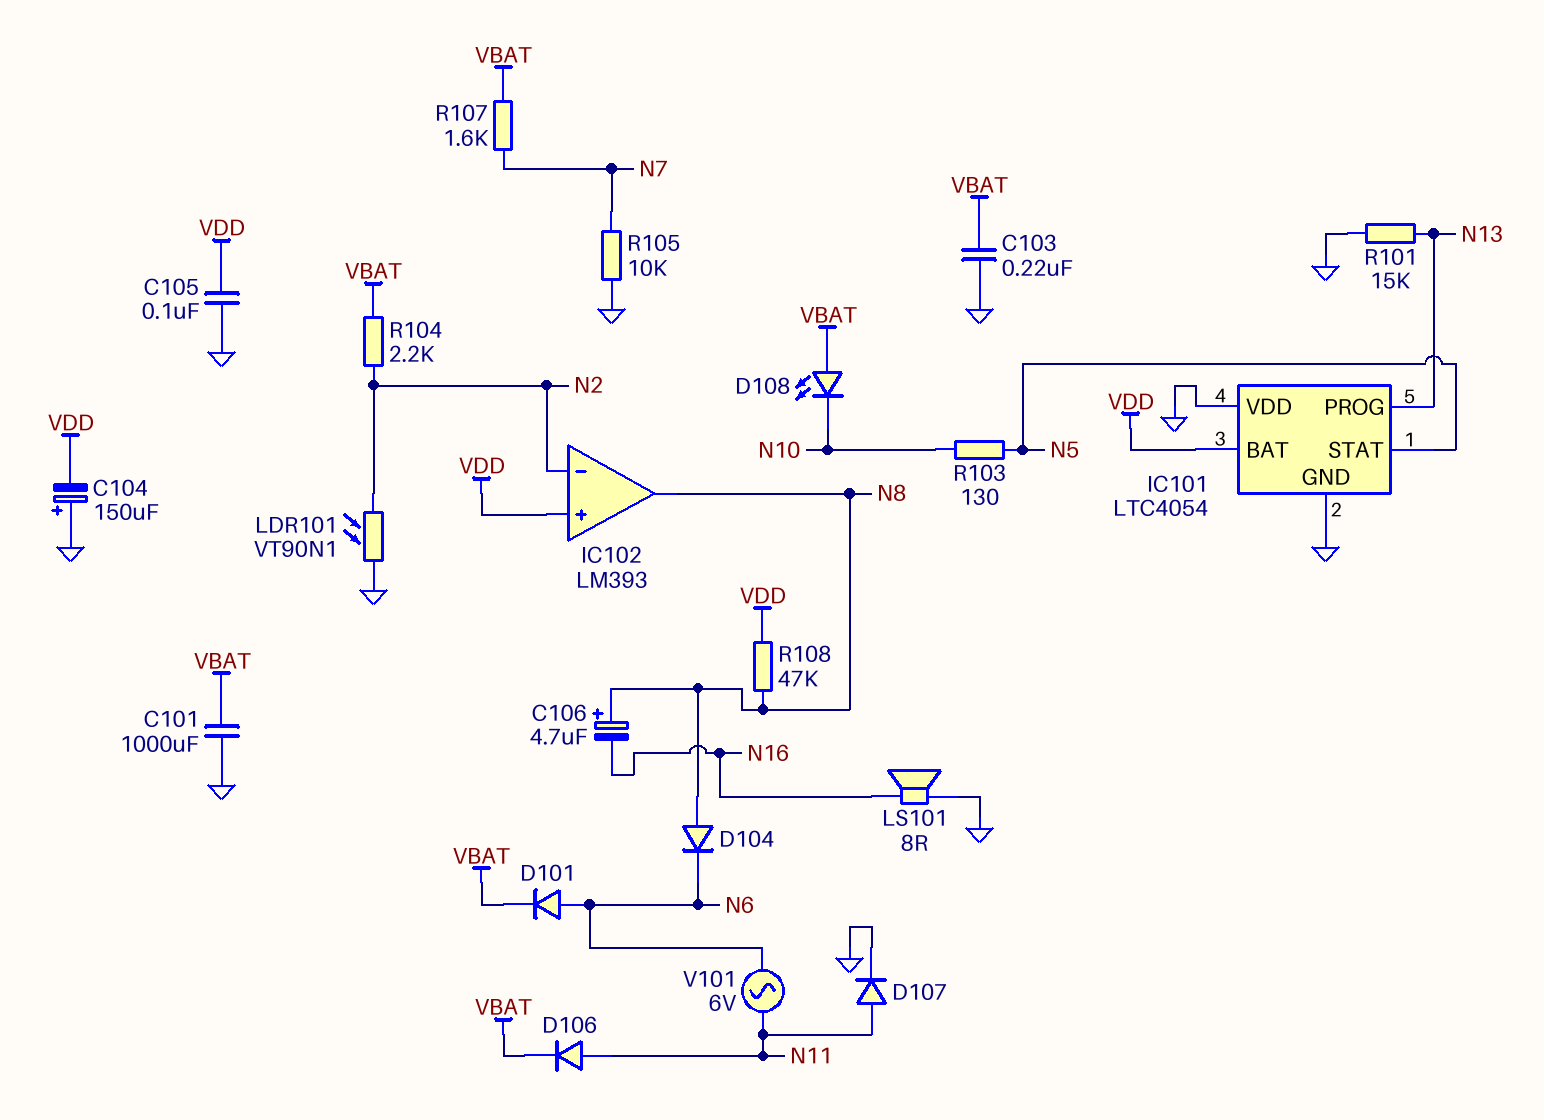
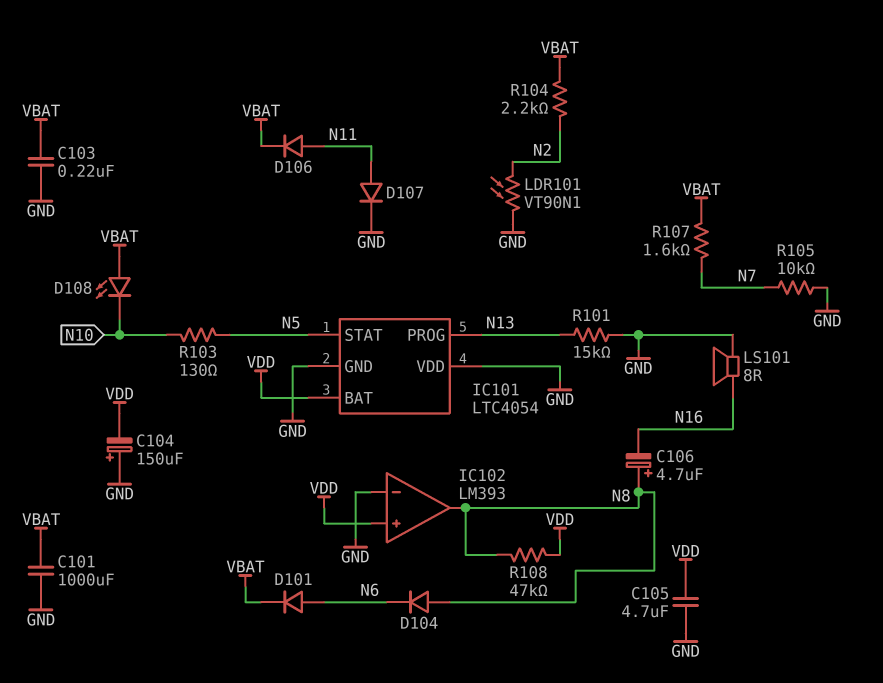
C105: 100nF (GND, VDD) -> 4.7uF (GND, VDD)
IC102 pin in-: N2 -> GND
V101: AC 6V (N6, N11) -> none

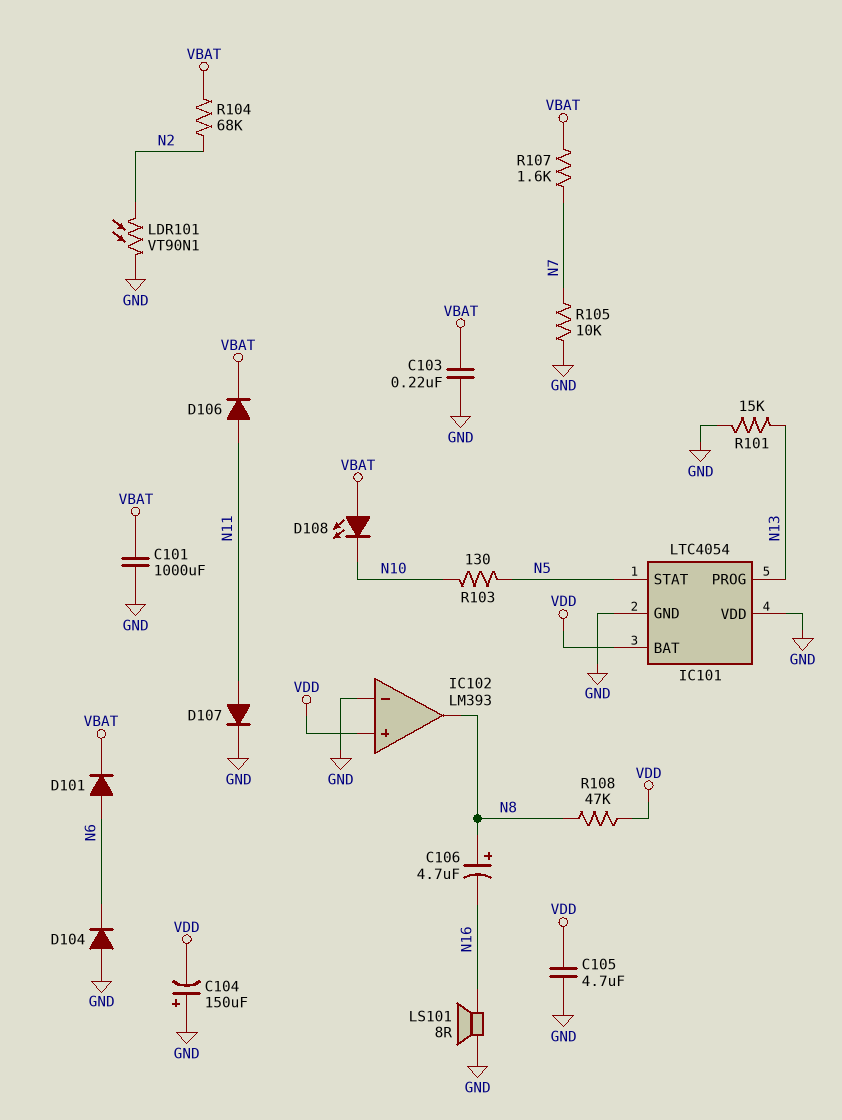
D104: diode (A N8, K N6) -> diode (A GND, K N6)
R104: 2.2k (N2, VBAT) -> 68k (N2, VBAT)

